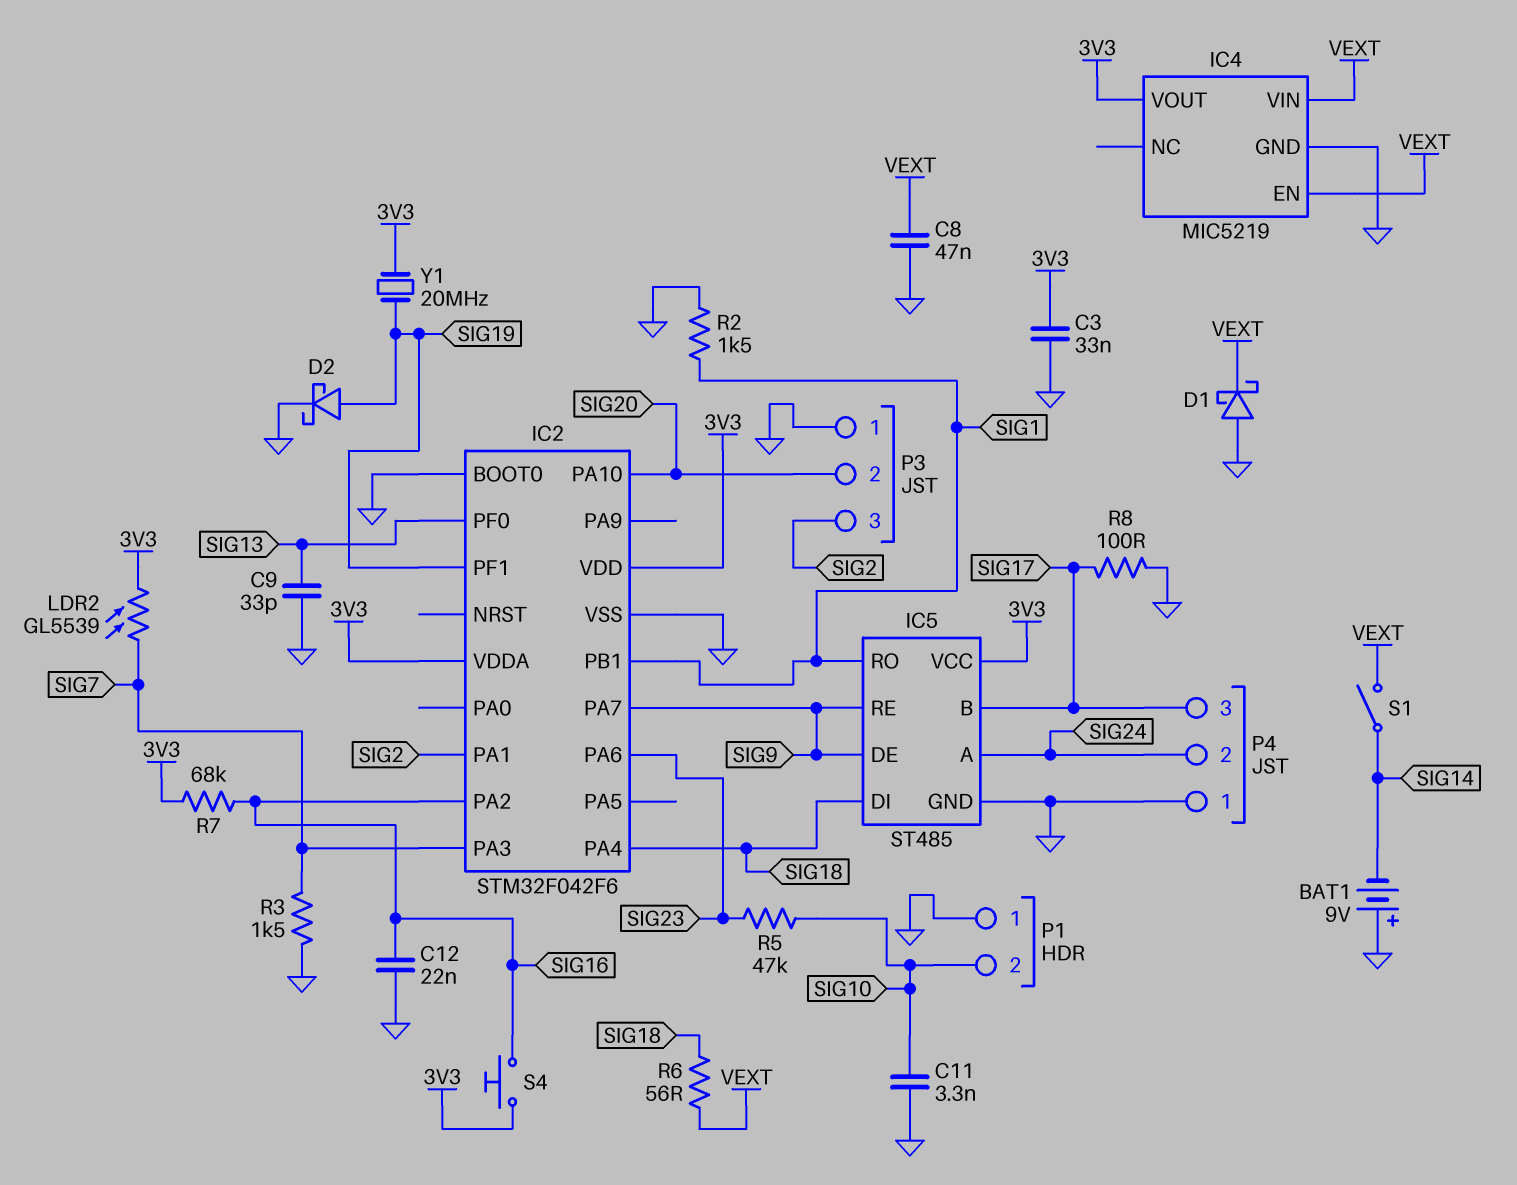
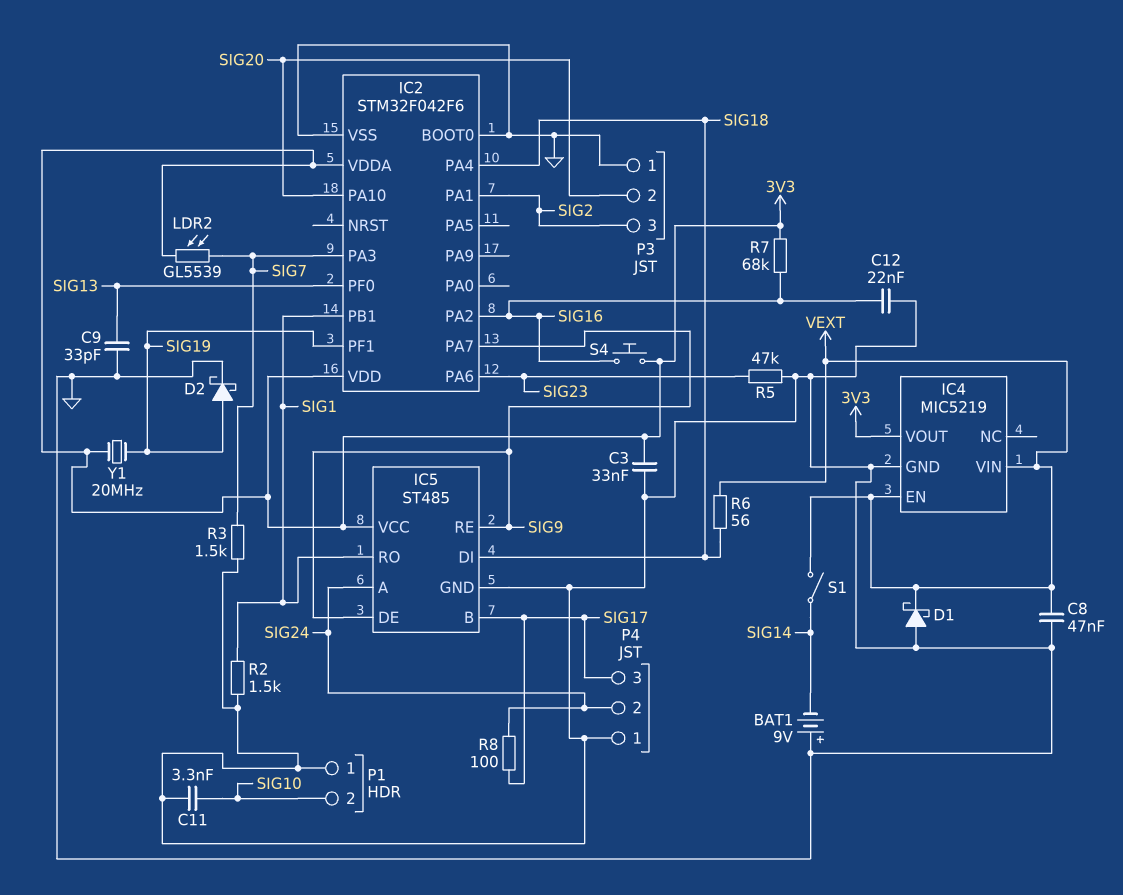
R5: 47k (SIG10, SIG23) -> 47k (GND, SIG23)
R8: 100 (GND, SIG17) -> 100 (SIG17, SIG24)

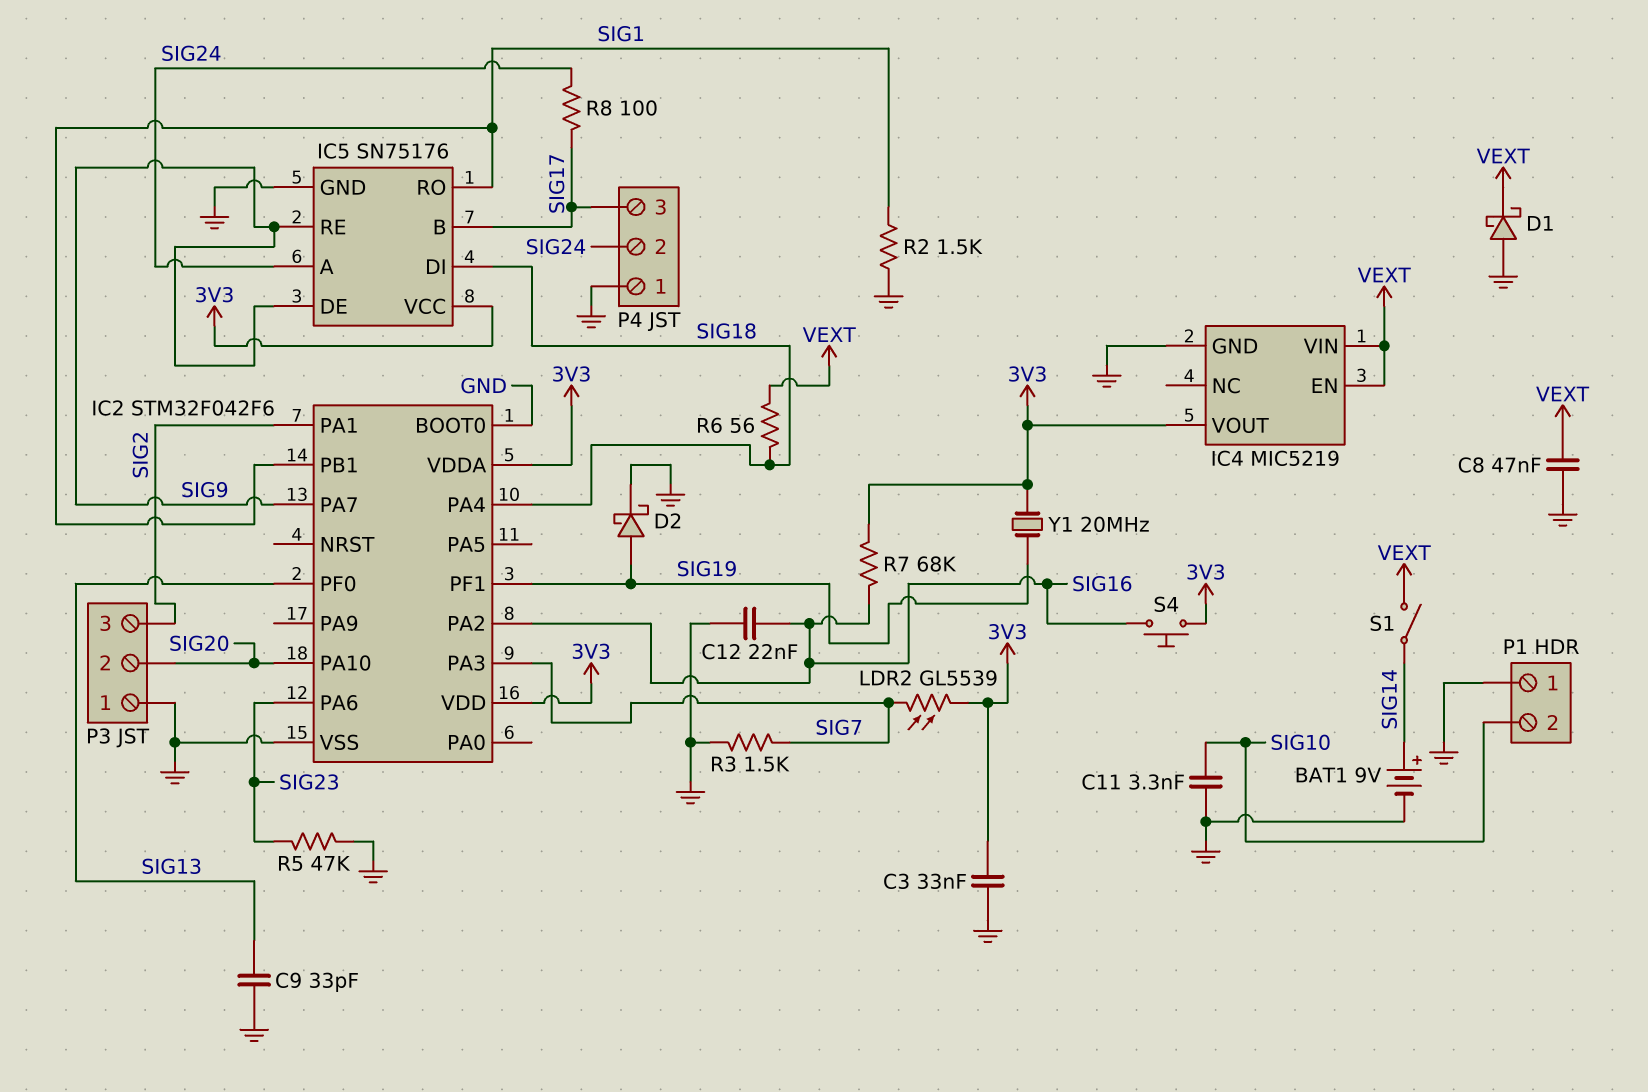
BAT1: 9V (plus GND, minus SIG14) -> 9V (plus SIG14, minus GND)
IC5: ST485 -> SN75176

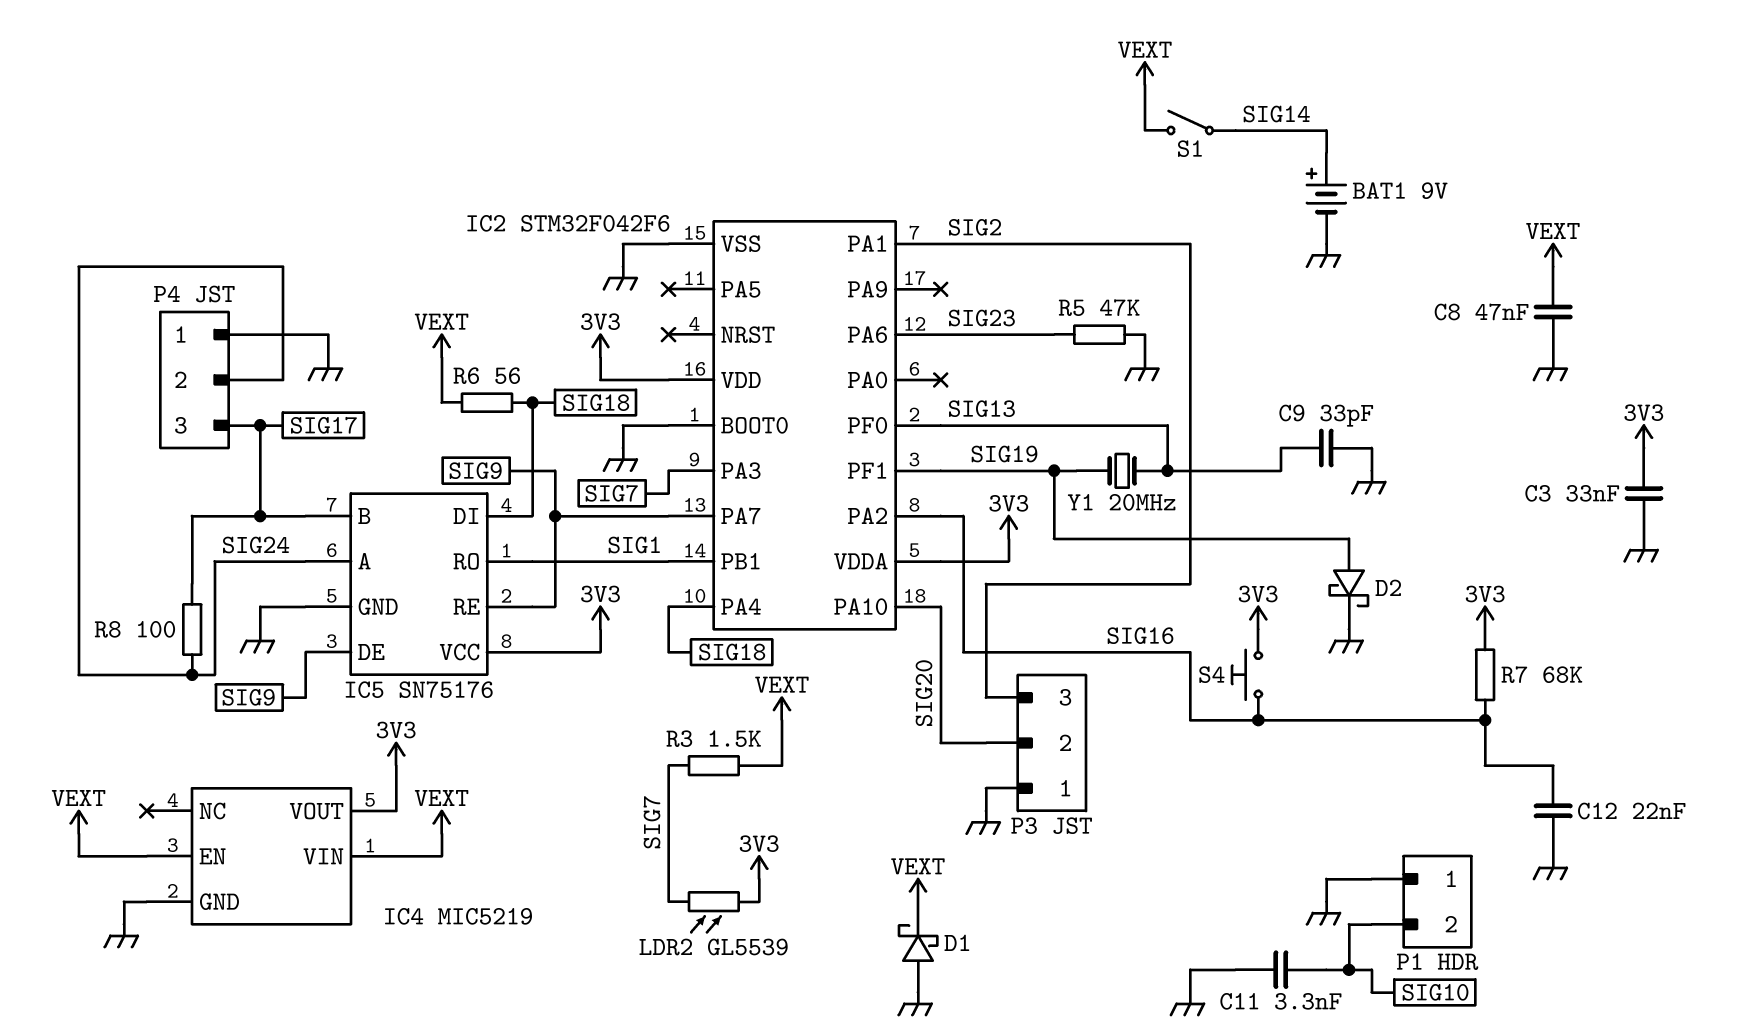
R2: 1.5k (GND, SIG1) -> none
R3: 1.5k (GND, SIG7) -> 1.5k (SIG7, VEXT)
Y1: 20MHz (3V3, SIG19) -> 20MHz (SIG13, SIG19)

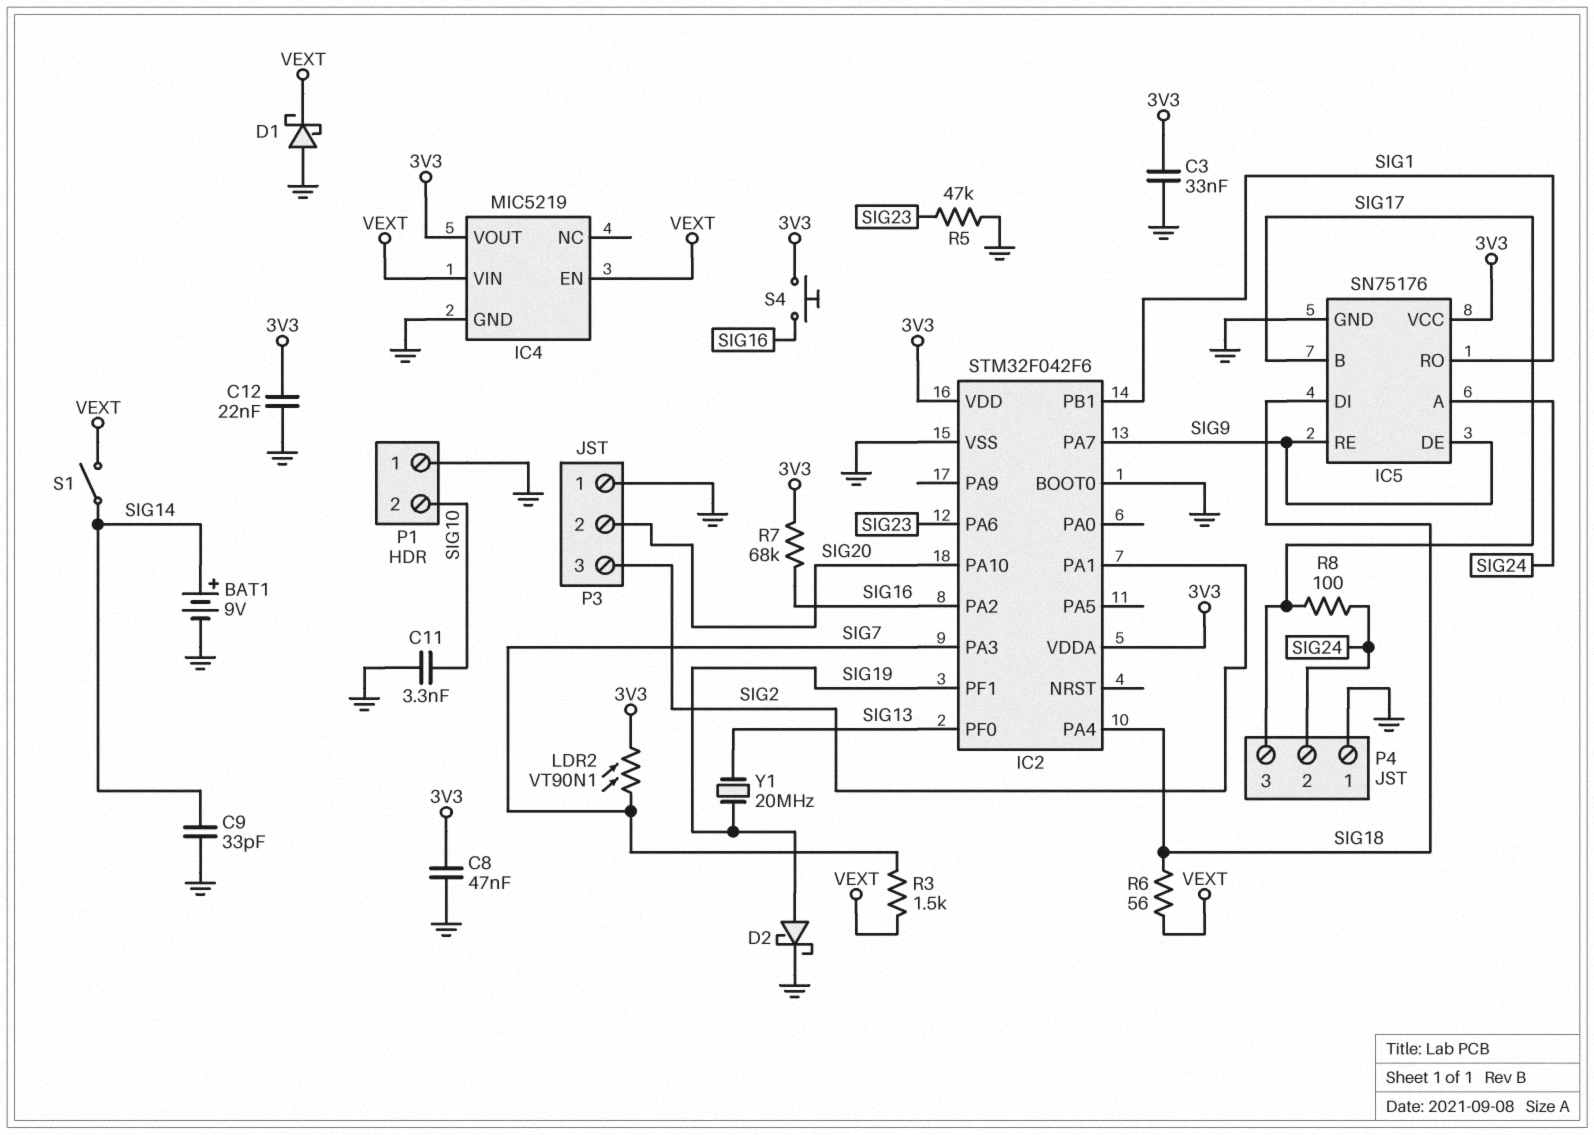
C8: 47nF (GND, VEXT) -> 47nF (3V3, GND)
C9: 33pF (GND, SIG13) -> 33pF (GND, SIG14)
C12: 22nF (GND, SIG16) -> 22nF (3V3, GND)
LDR2: GL5539 (3V3, SIG7) -> VT90N1 (3V3, SIG7)

